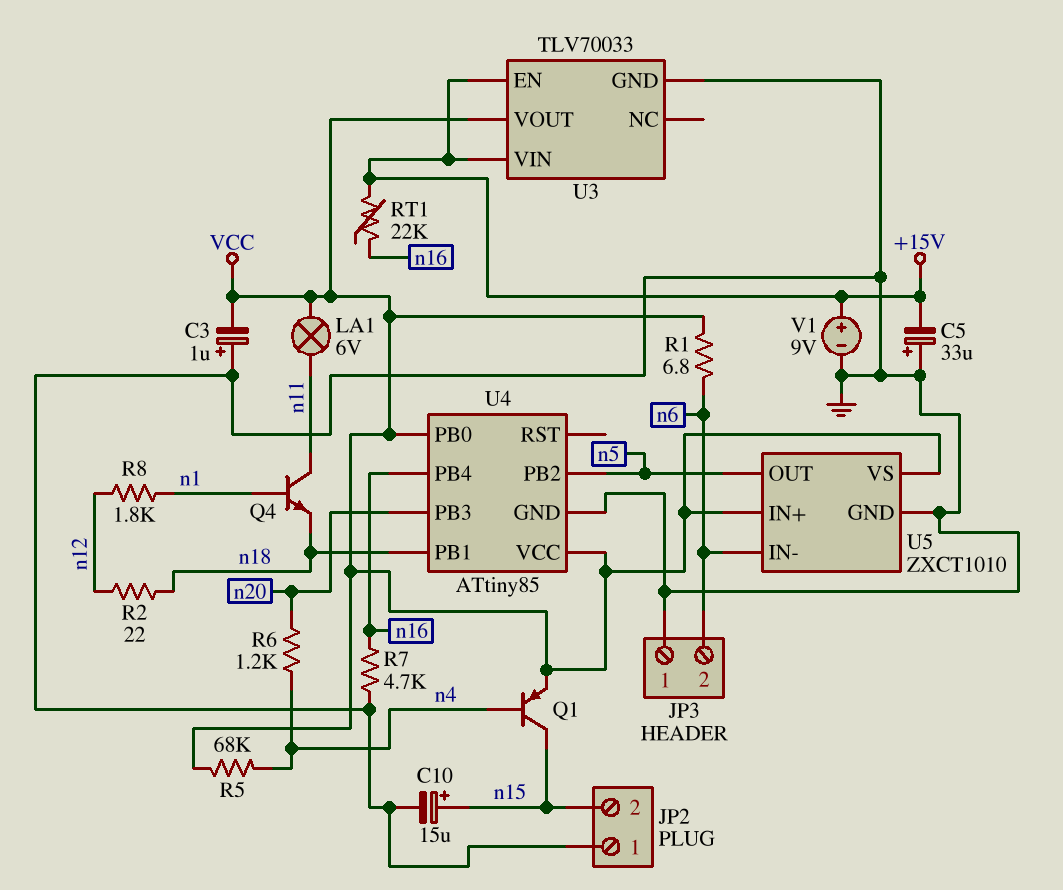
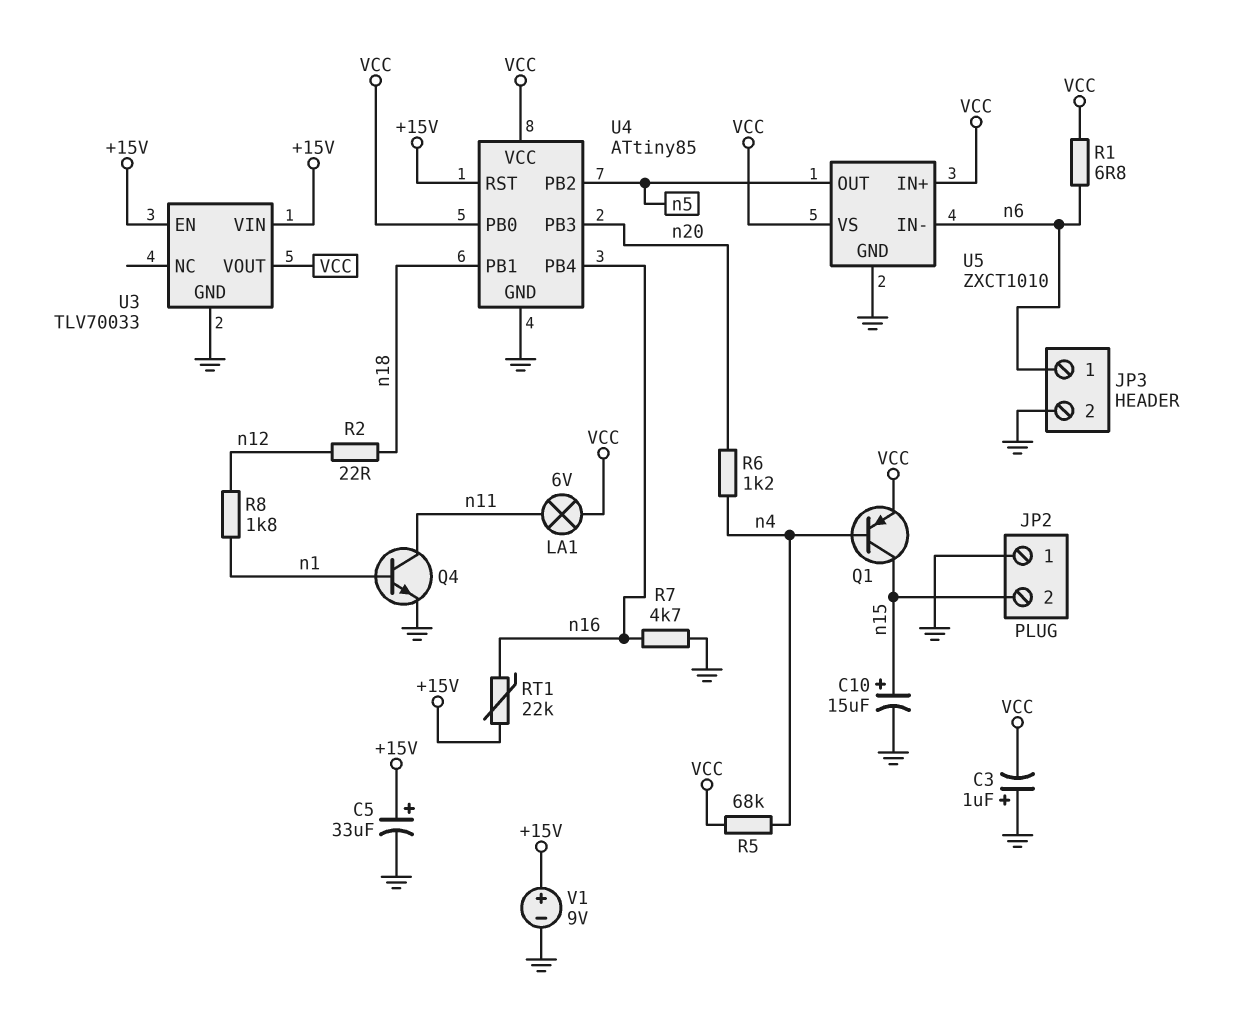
C5: 33uF (plus GND, minus +15V) -> 33uF (plus +15V, minus GND)
JP3 pin 1: GND -> n6
JP3 pin 2: n6 -> GND
Q4: NPN (B n1, C n11, E n18) -> NPN (B n1, C n11, E GND)
U4 pin RST: none -> +15V

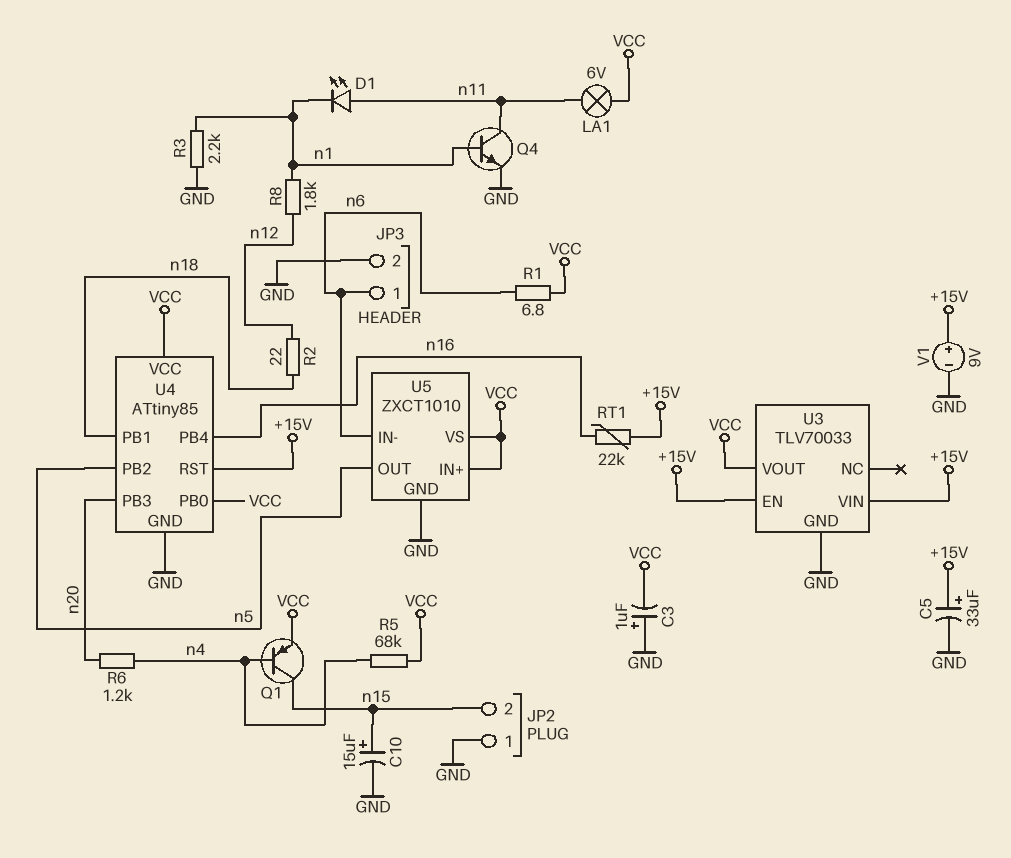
D1: none -> LED (A n11, K n1)
R3: none -> 2.2k (GND, n1)
R7: 4.7k (GND, n16) -> none

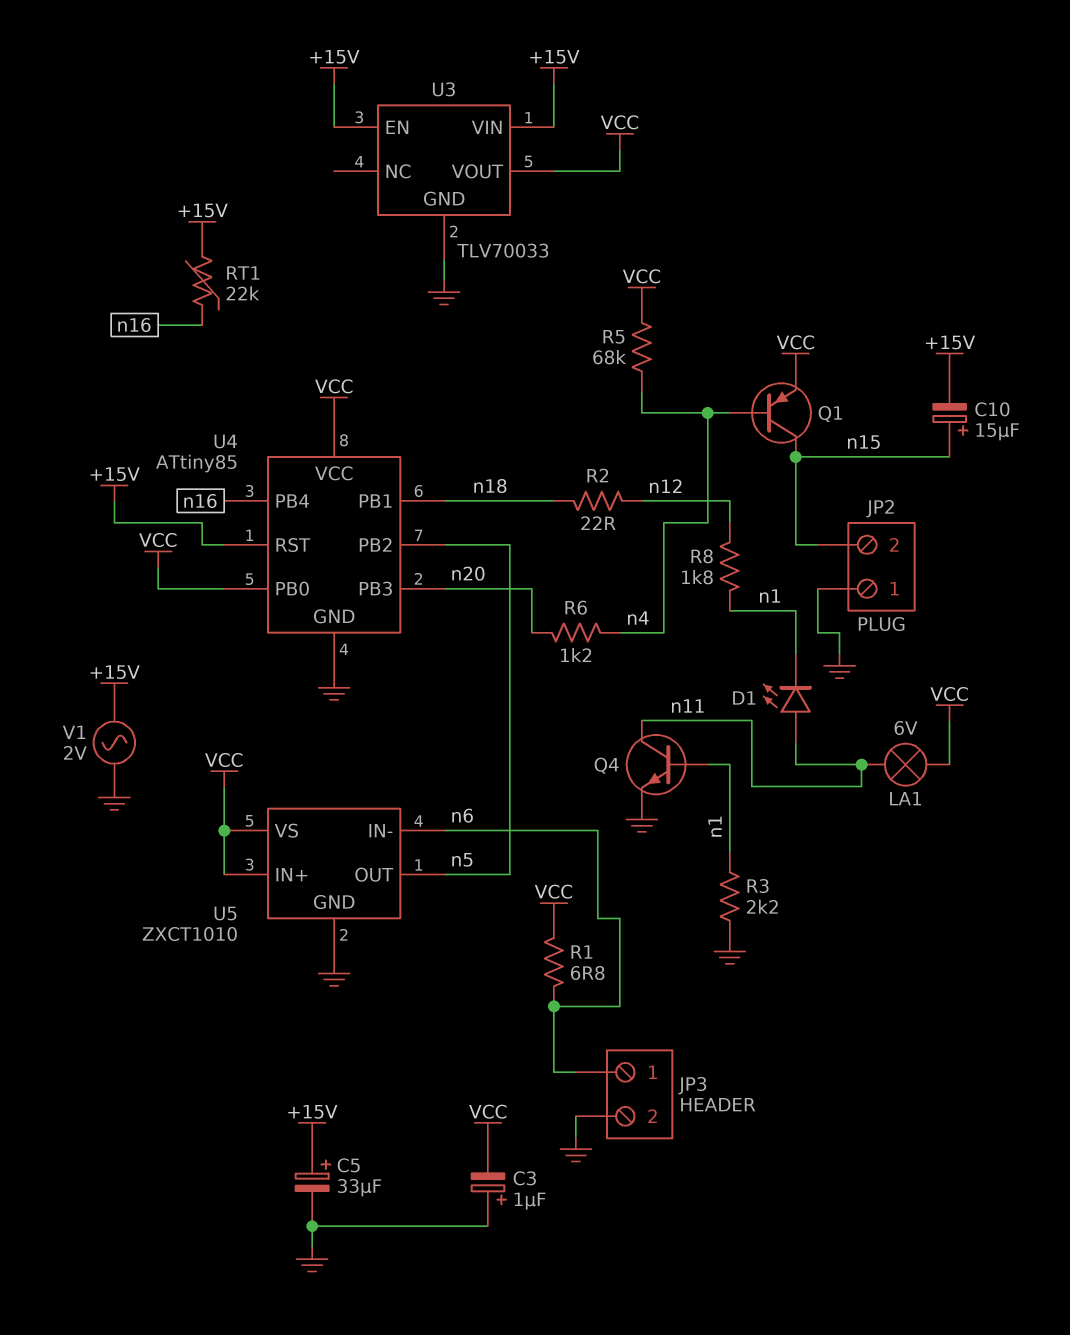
C10: 15uF (plus n15, minus GND) -> 15uF (plus n15, minus +15V)
V1: 9V (plus +15V, minus GND) -> AC 2V (+15V, GND)

